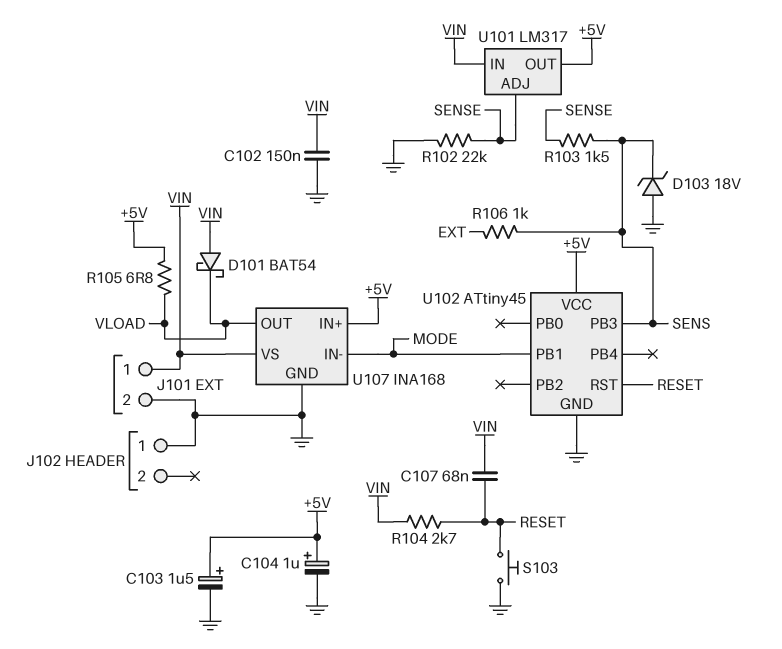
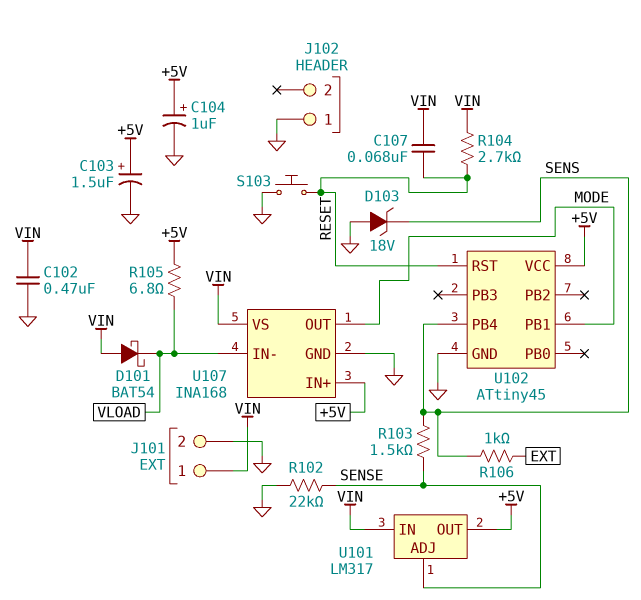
C102: 150nF (GND, VIN) -> 470nF (GND, VIN)
U102 pin PB3: SENS -> none
U102 pin PB4: none -> SENS
U107 pin IN-: MODE -> VLOAD
U107 pin OUT: VLOAD -> MODE

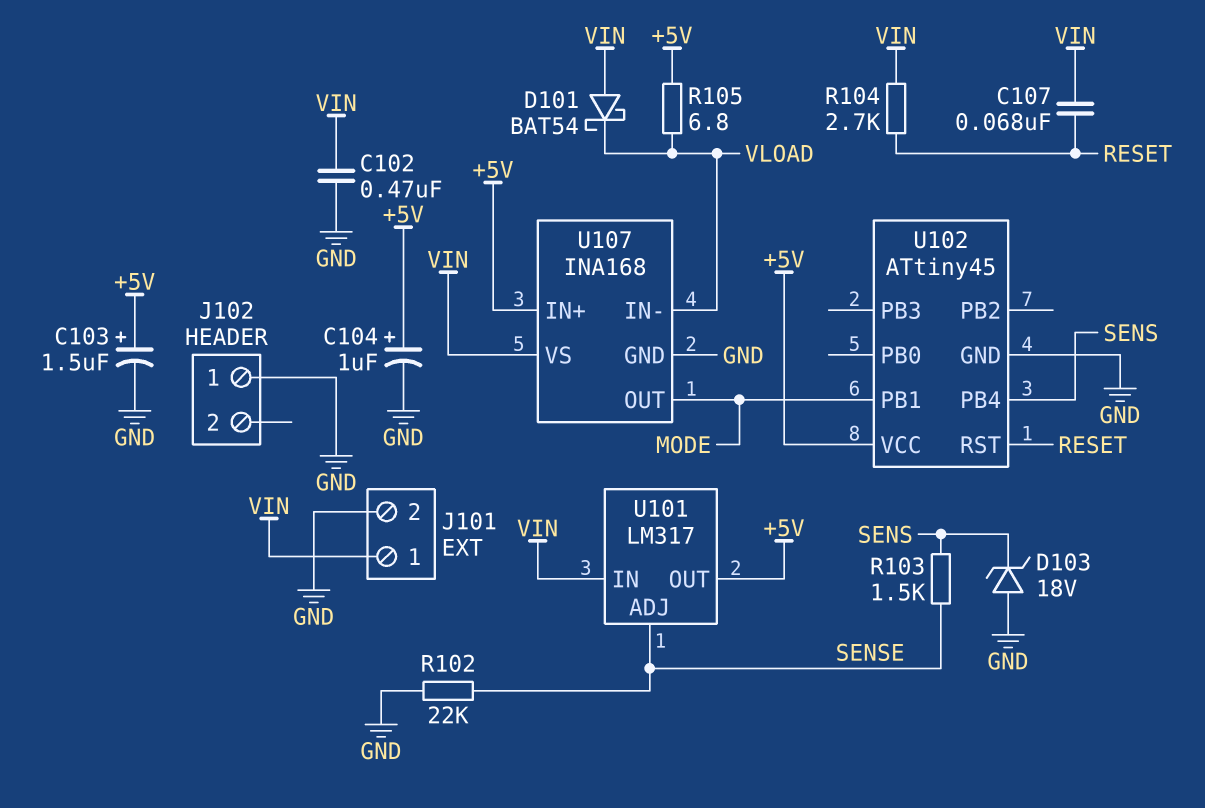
R106: 1k (EXT, SENS) -> none
S103: button (GND, RESET) -> none

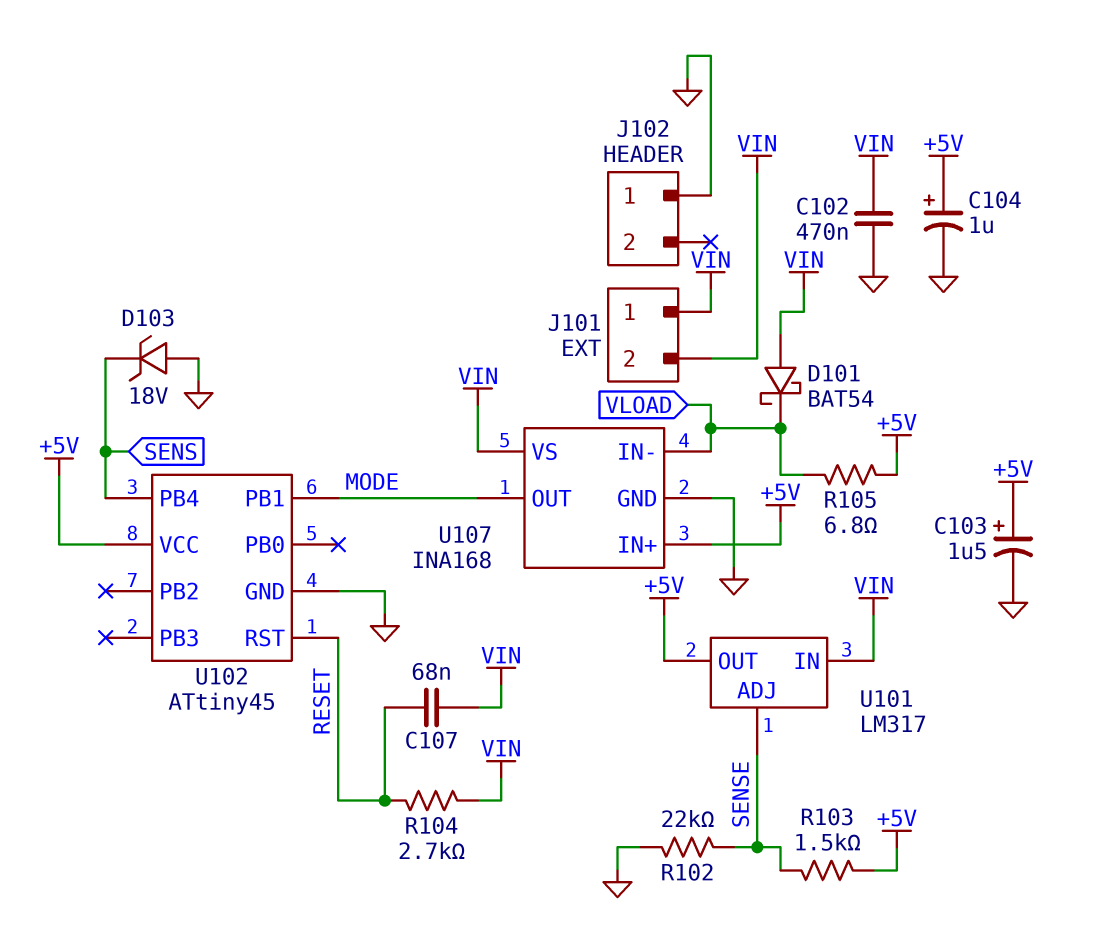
J101 pin 2: GND -> VIN
R103: 1.5k (SENS, SENSE) -> 1.5k (+5V, SENSE)

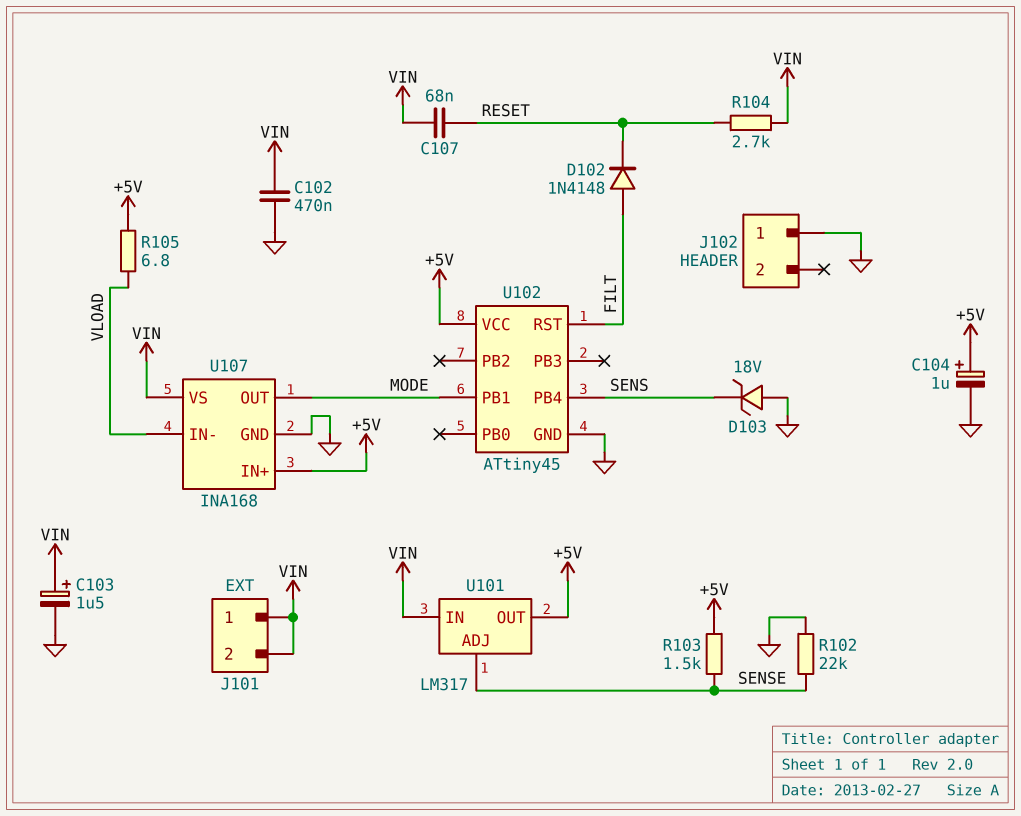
C103: 1.5uF (plus +5V, minus GND) -> 1.5uF (plus VIN, minus GND)
D101: schottky BAT54 (A VIN, K VLOAD) -> none
D102: none -> diode 1N4148 (A FILT, K RESET)
U102 pin RST: RESET -> FILT

